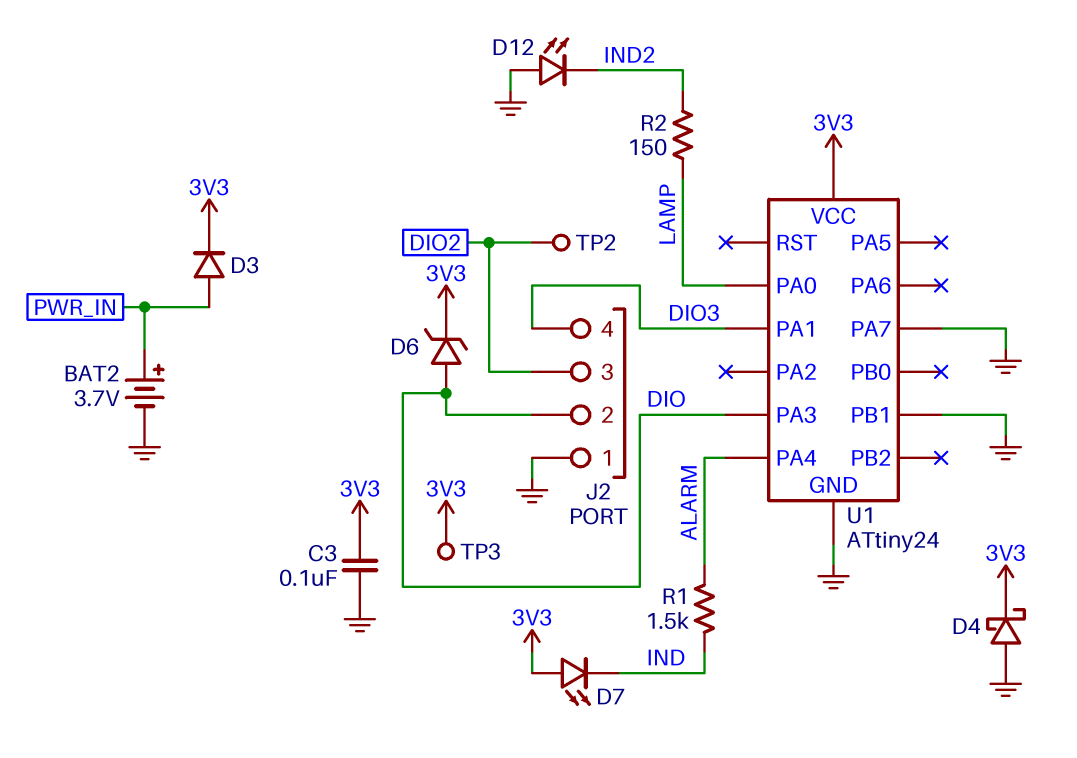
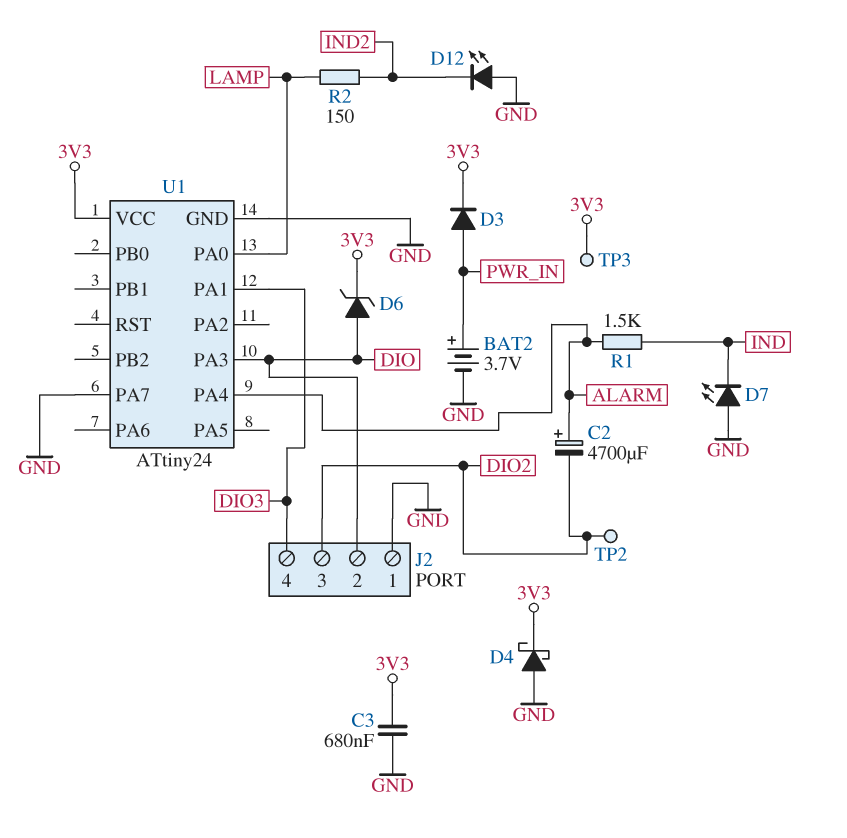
C2: none -> 4700uF (plus ALARM, minus DIO2)
C3: 100nF (3V3, GND) -> 680nF (3V3, GND)
D7: LED (A 3V3, K IND) -> LED (A GND, K IND)
U1 pin PB1: GND -> none

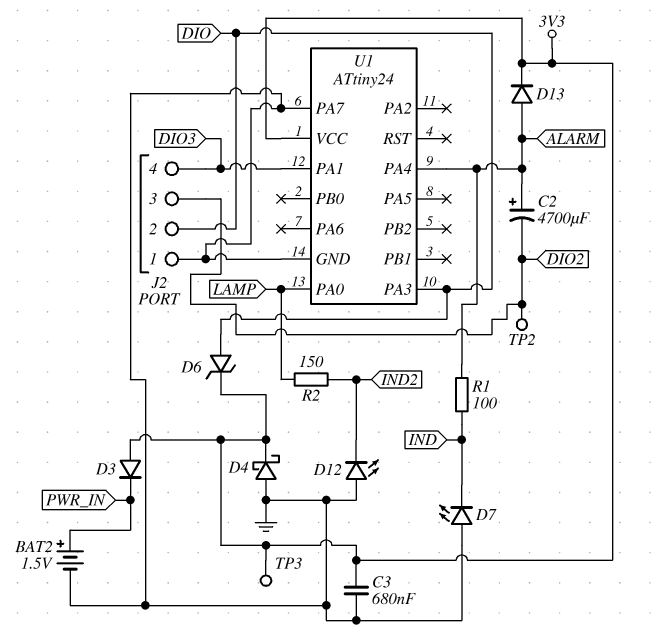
BAT2: 3.7V (plus PWR_IN, minus GND) -> 1.5V (plus PWR_IN, minus GND)
D3: diode (A PWR_IN, K 3V3) -> diode (A 3V3, K PWR_IN)
D13: none -> diode (A ALARM, K 3V3)
R1: 1.5k (ALARM, IND) -> 100 (ALARM, IND)

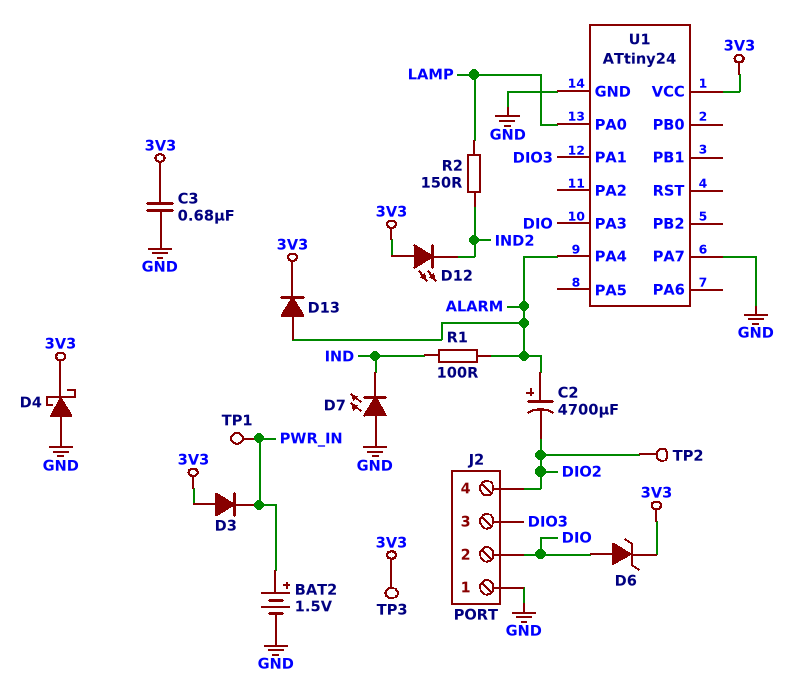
D12: LED (A GND, K IND2) -> LED (A 3V3, K IND2)
J2 pin 3: DIO2 -> DIO3
J2 pin 4: DIO3 -> DIO2
TP1: none -> test point (PWR_IN)

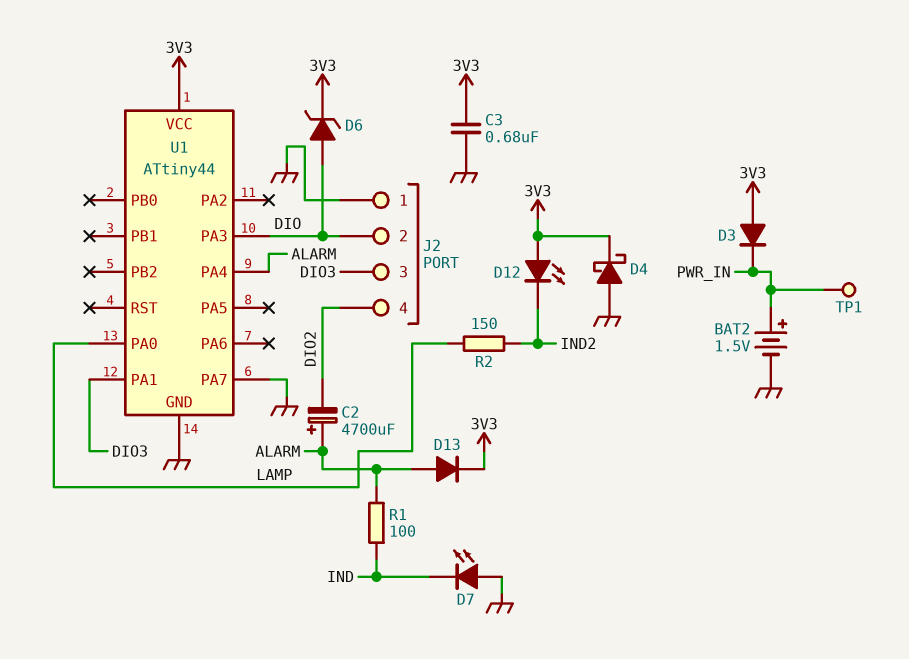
TP2: test point (DIO2) -> none
TP3: test point (3V3) -> none
U1: ATtiny24 -> ATtiny44

